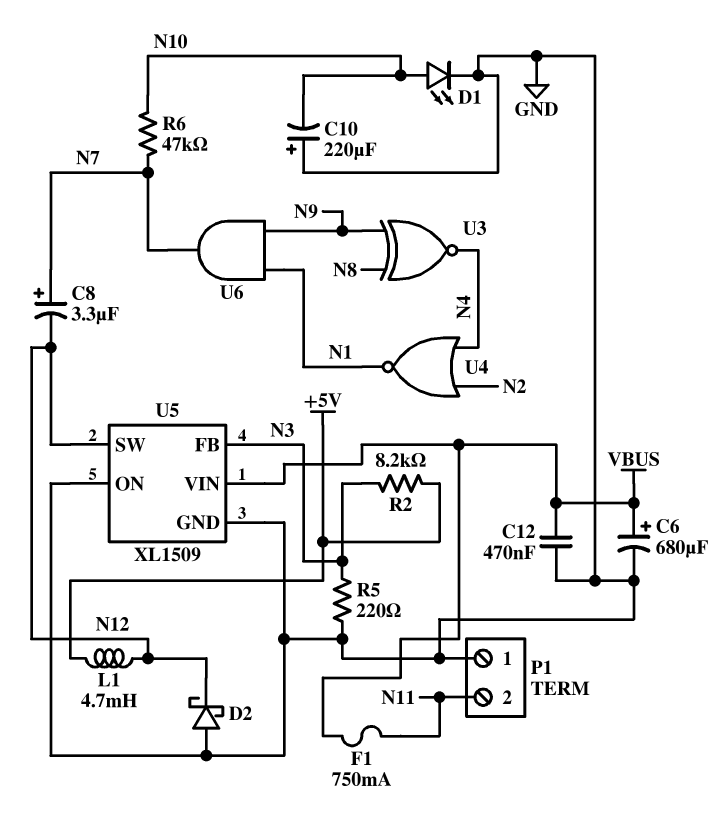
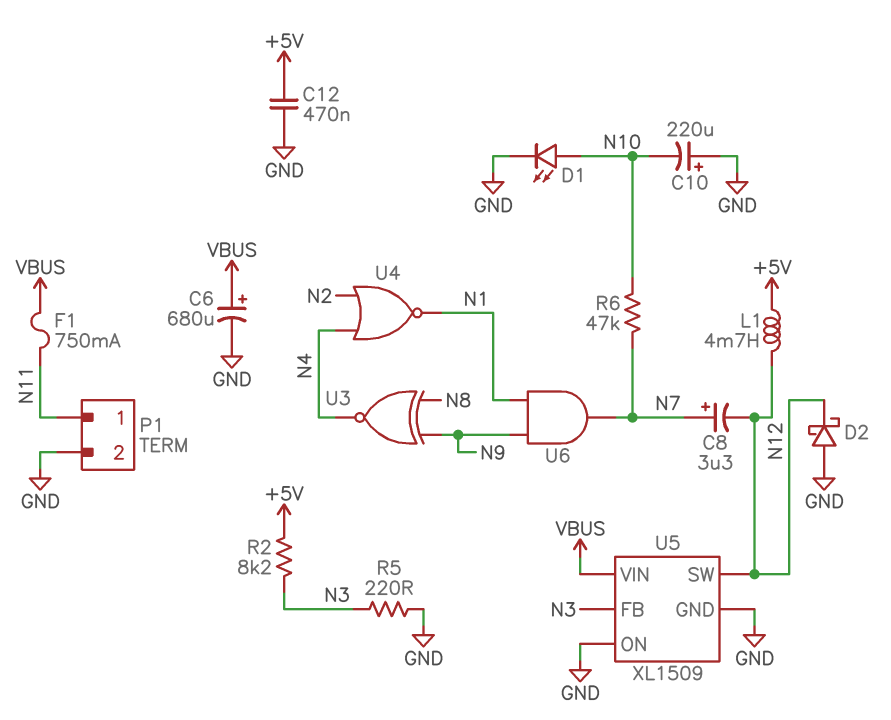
C12: 470nF (GND, VBUS) -> 470nF (+5V, GND)
P1 pin 1: GND -> N11
P1 pin 2: N11 -> GND

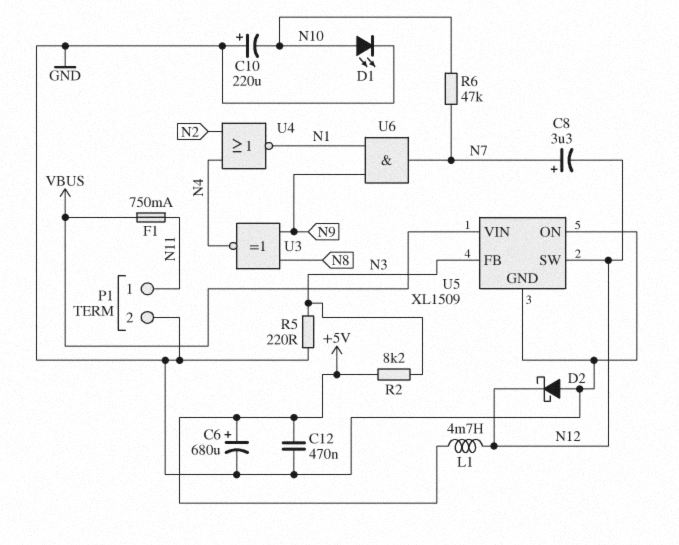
C6: 680uF (plus VBUS, minus GND) -> 680uF (plus +5V, minus GND)

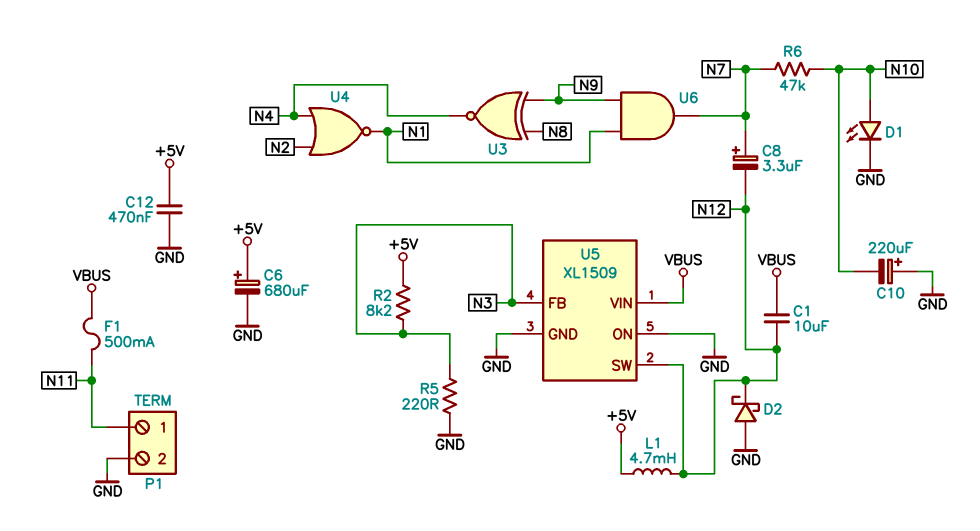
C1: none -> 10uF (N12, VBUS)
F1: 750mA (N11, VBUS) -> 500mA (N11, VBUS)

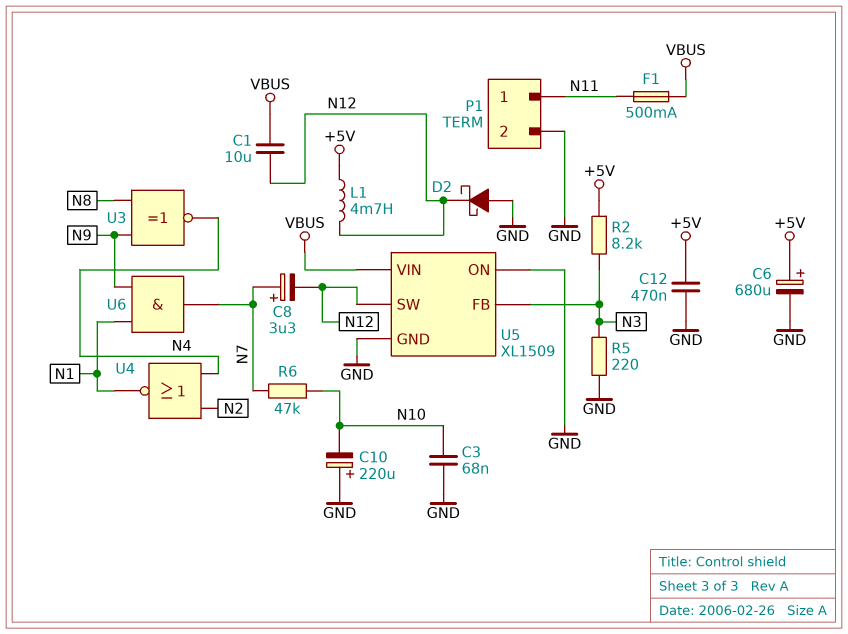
C3: none -> 68nF (GND, N10)
D1: LED (A N10, K GND) -> none

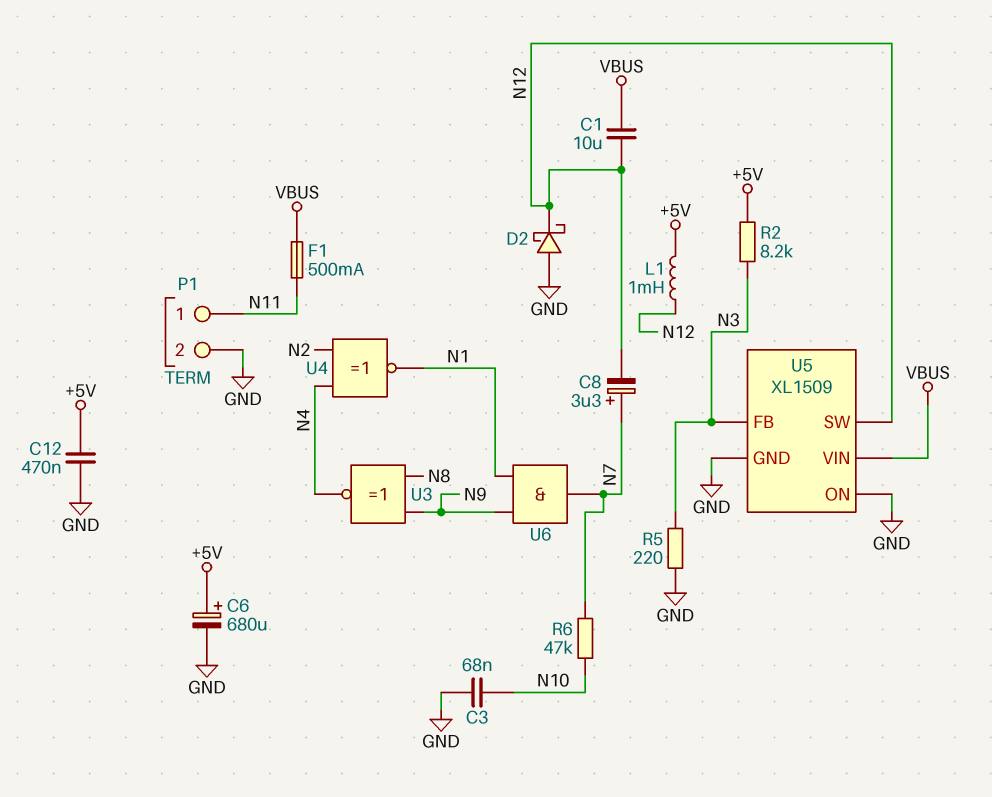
C10: 220uF (plus GND, minus N10) -> none
L1: 4.7mH (+5V, N12) -> 1mH (+5V, N12)
U4: NOR (in N2, in N4, out N1) -> XNOR (in N2, in N4, out N1)

